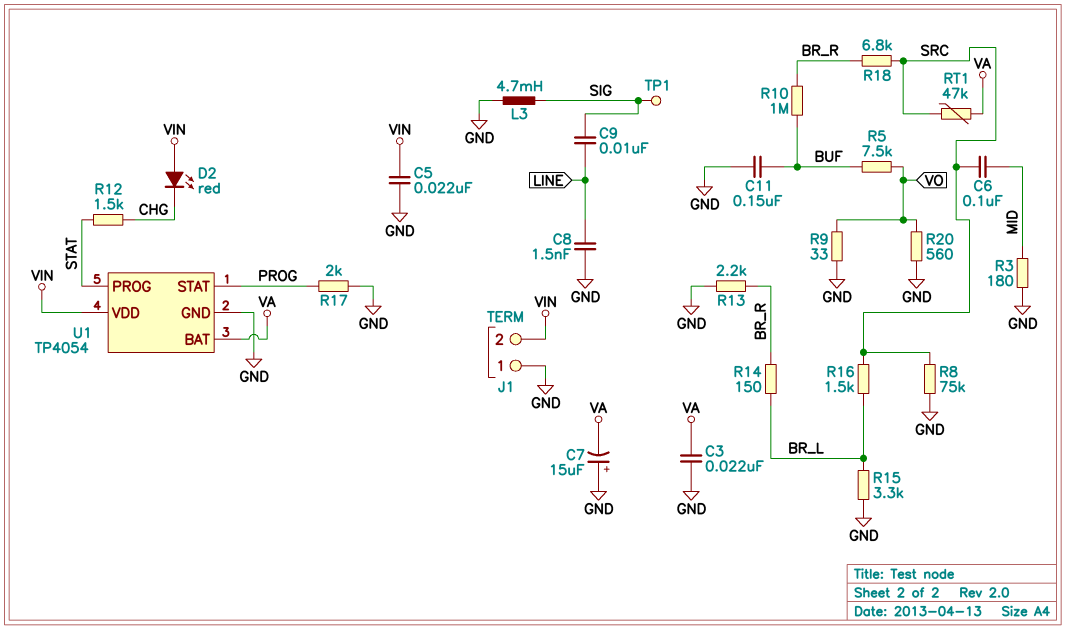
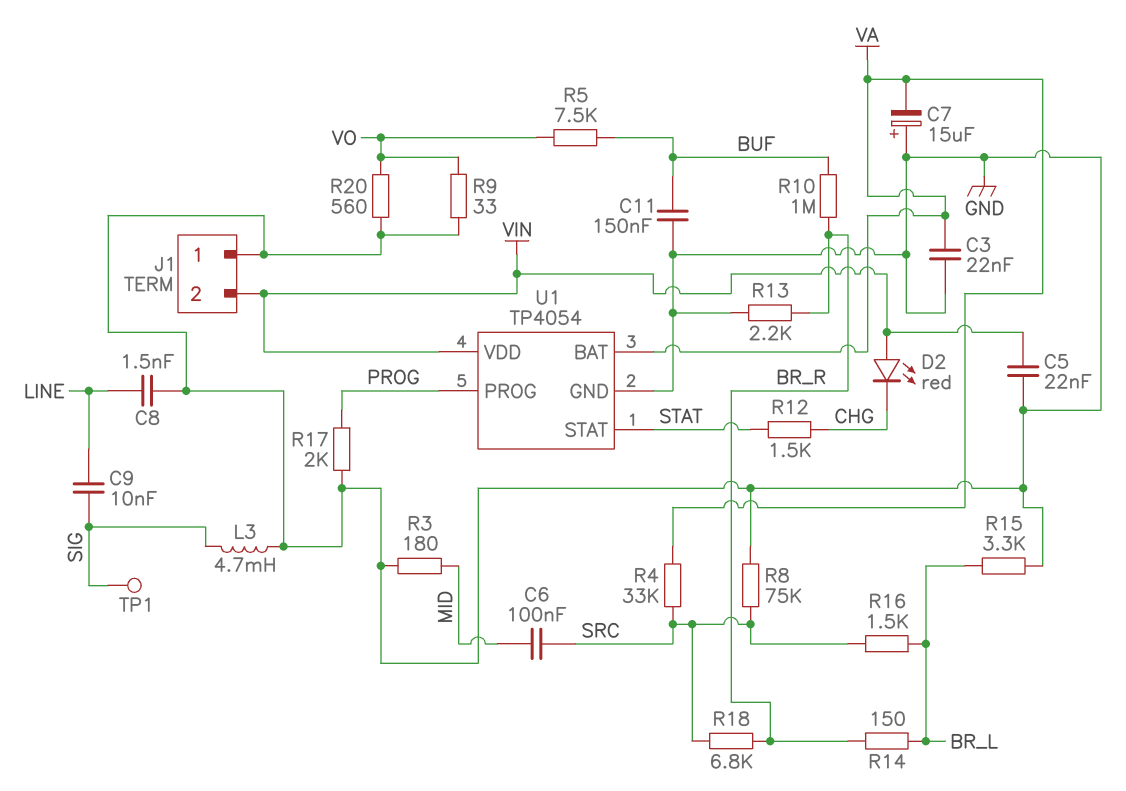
R4: none -> 33k (SRC, VA)
RT1: 47k (SRC, VA) -> none
U1 pin PROG: STAT -> PROG
U1 pin STAT: PROG -> STAT

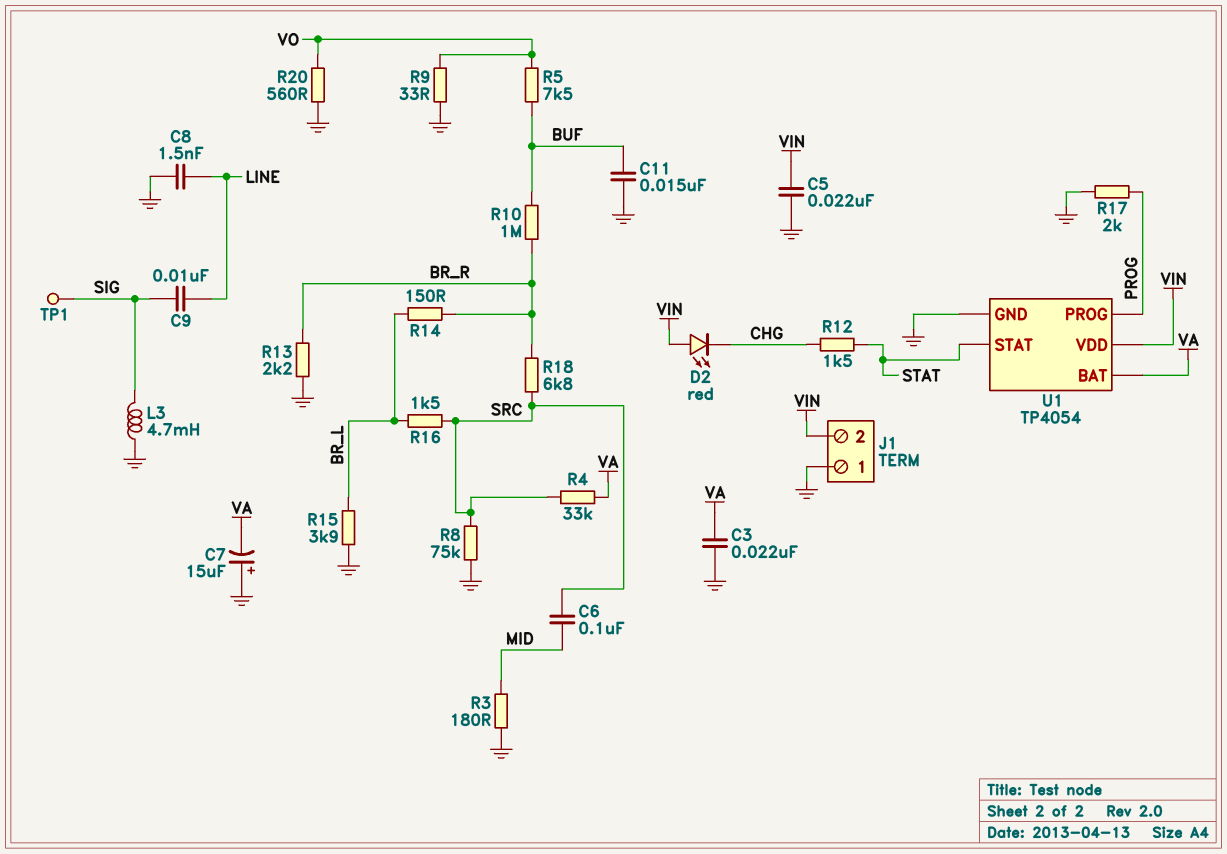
C11: 150nF (BUF, GND) -> 15nF (BUF, GND)
R15: 3.3k (BR_L, GND) -> 3.9k (BR_L, GND)

